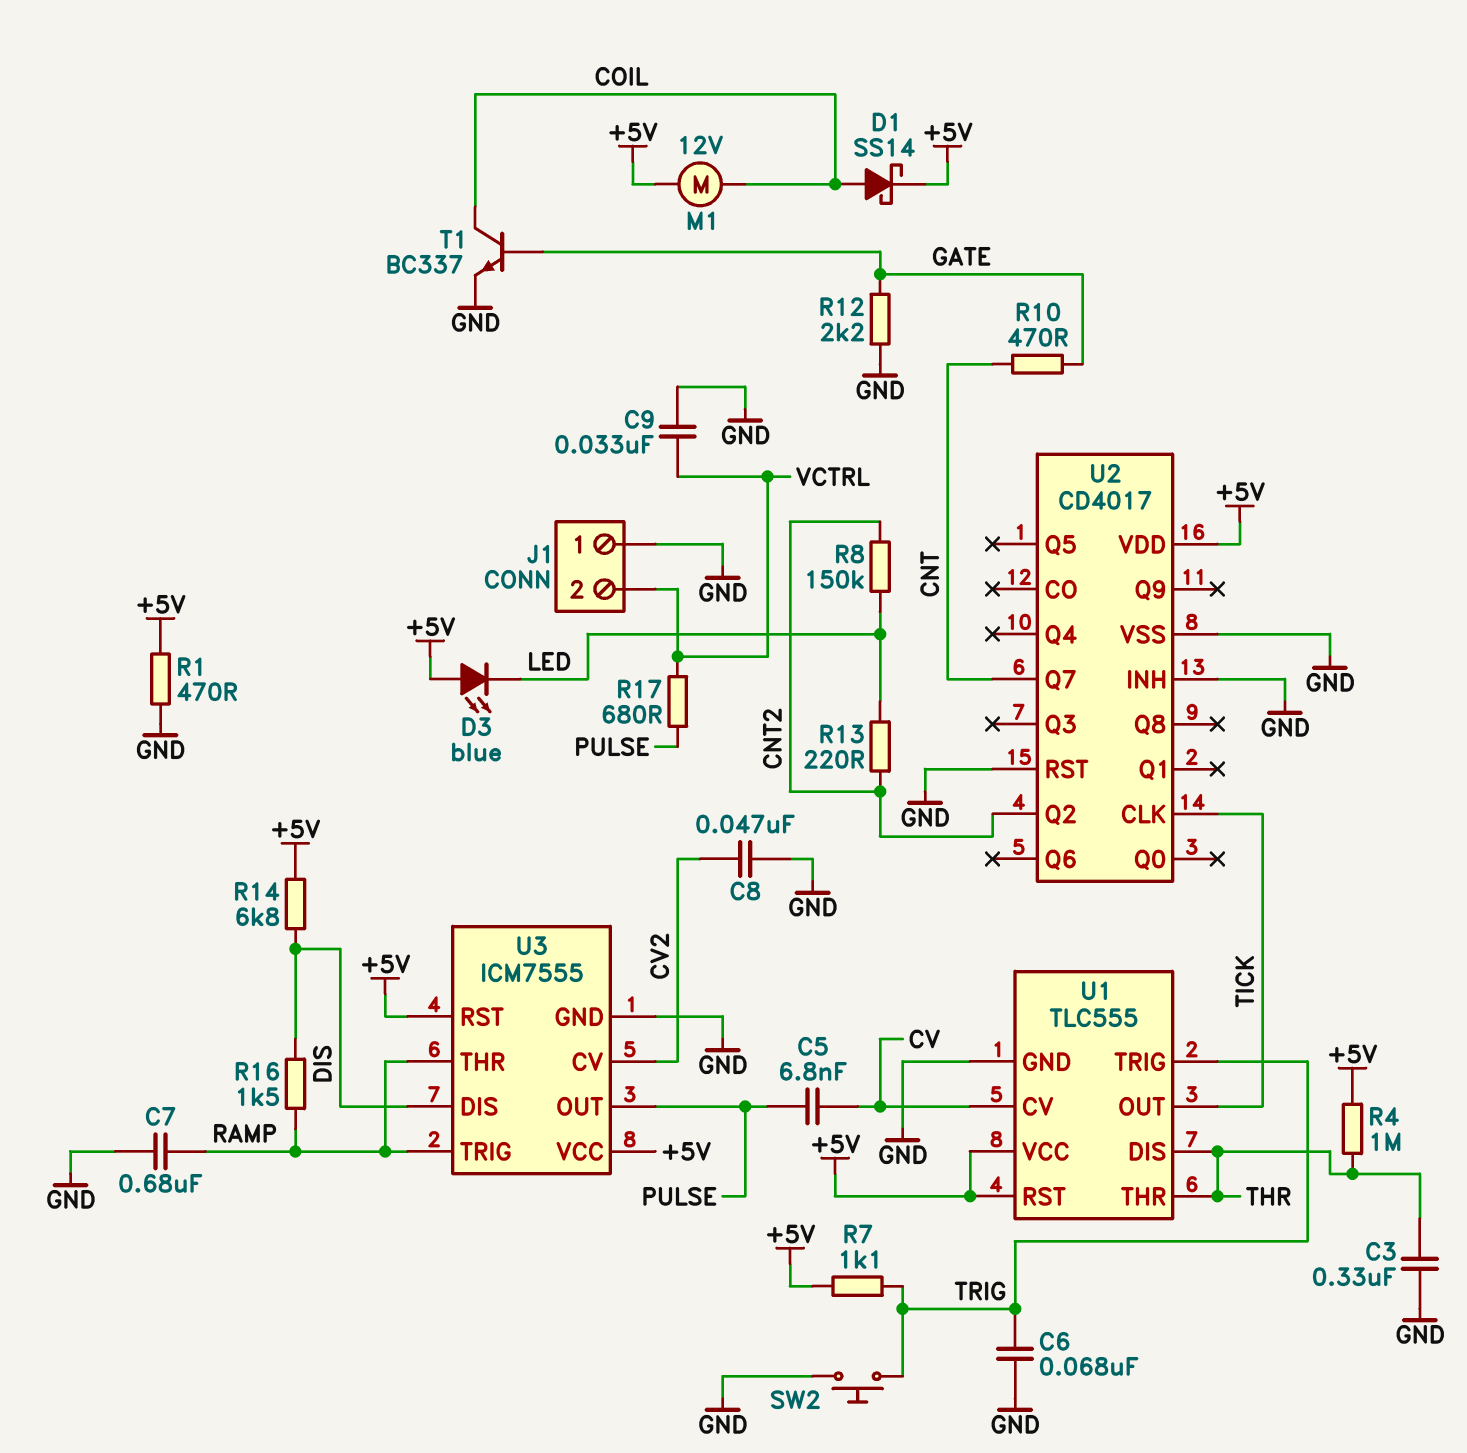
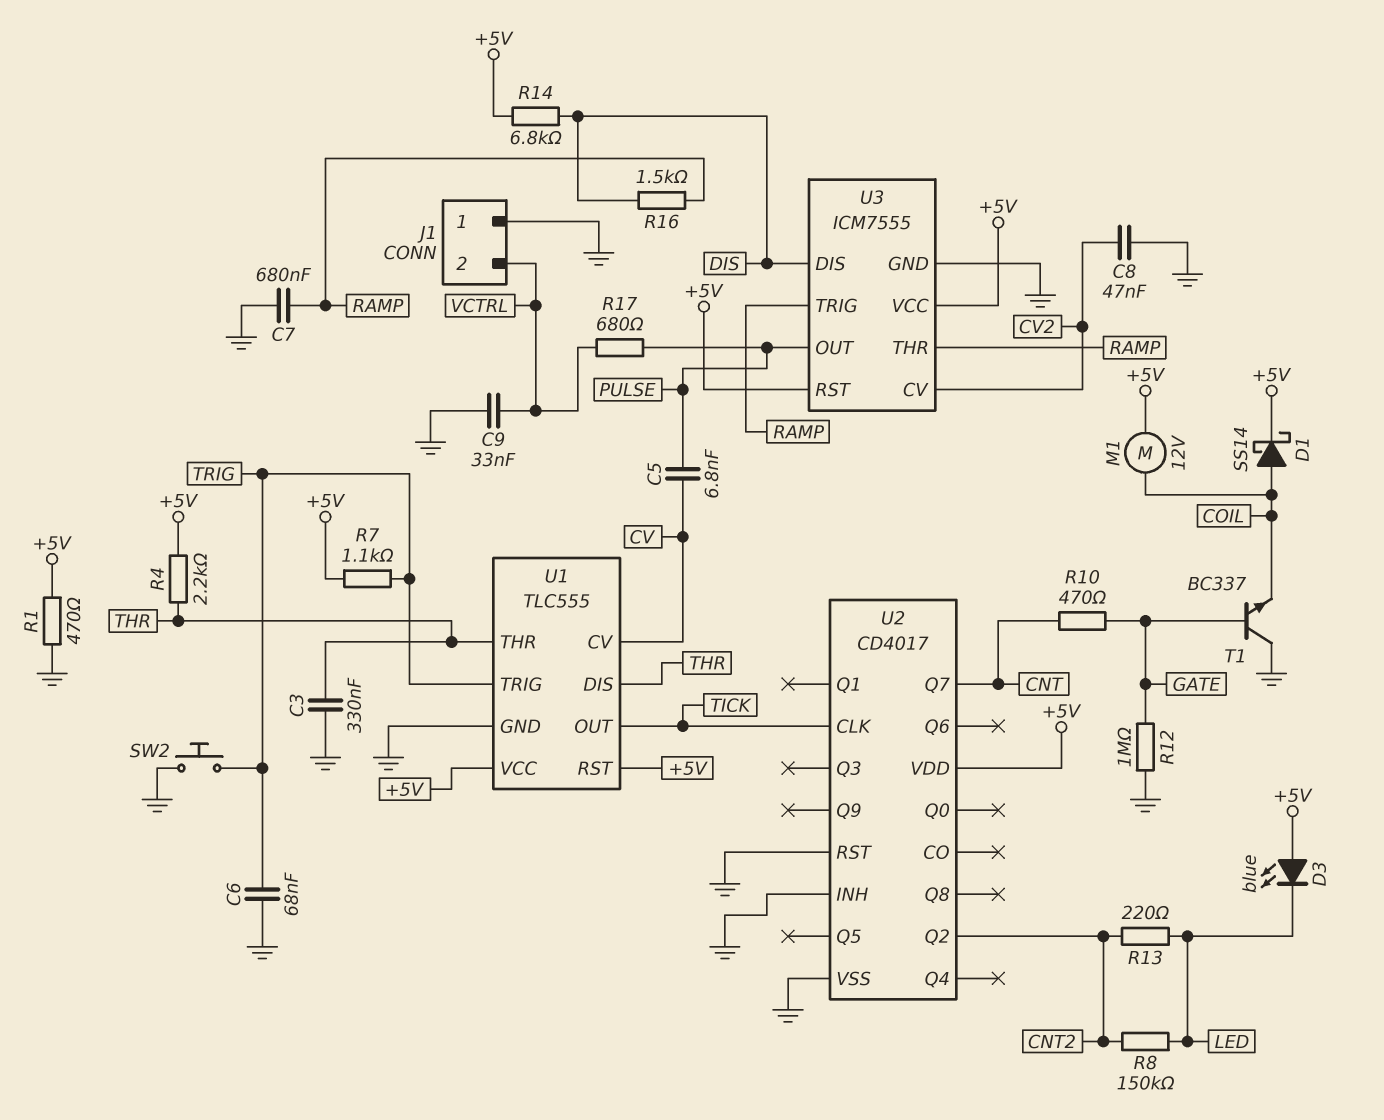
R4: 1M (+5V, THR) -> 2.2k (+5V, THR)
R12: 2.2k (GATE, GND) -> 1M (GATE, GND)
T1: NPN BC337 (B GATE, C COIL, E GND) -> NPN BC337 (B GATE, C GND, E COIL)

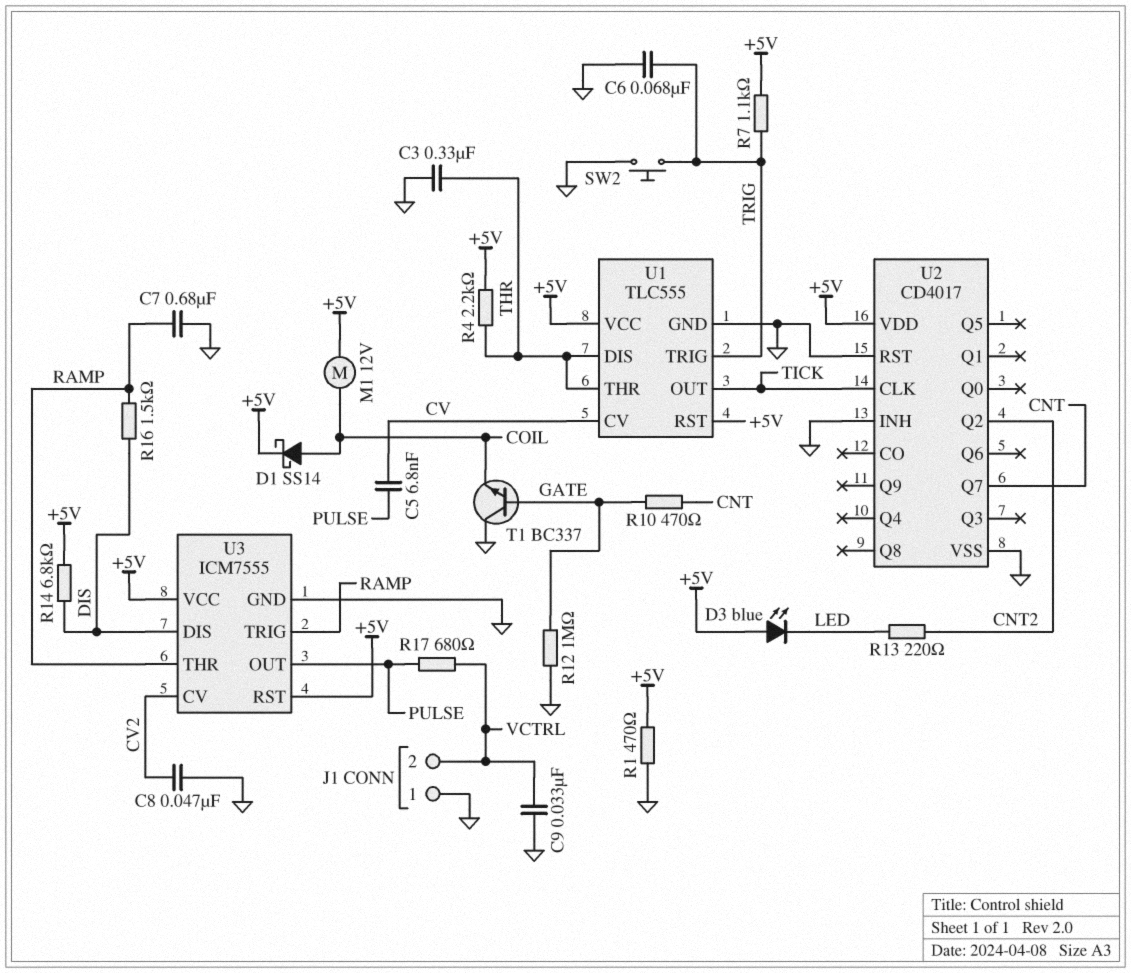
R8: 150k (CNT2, LED) -> none

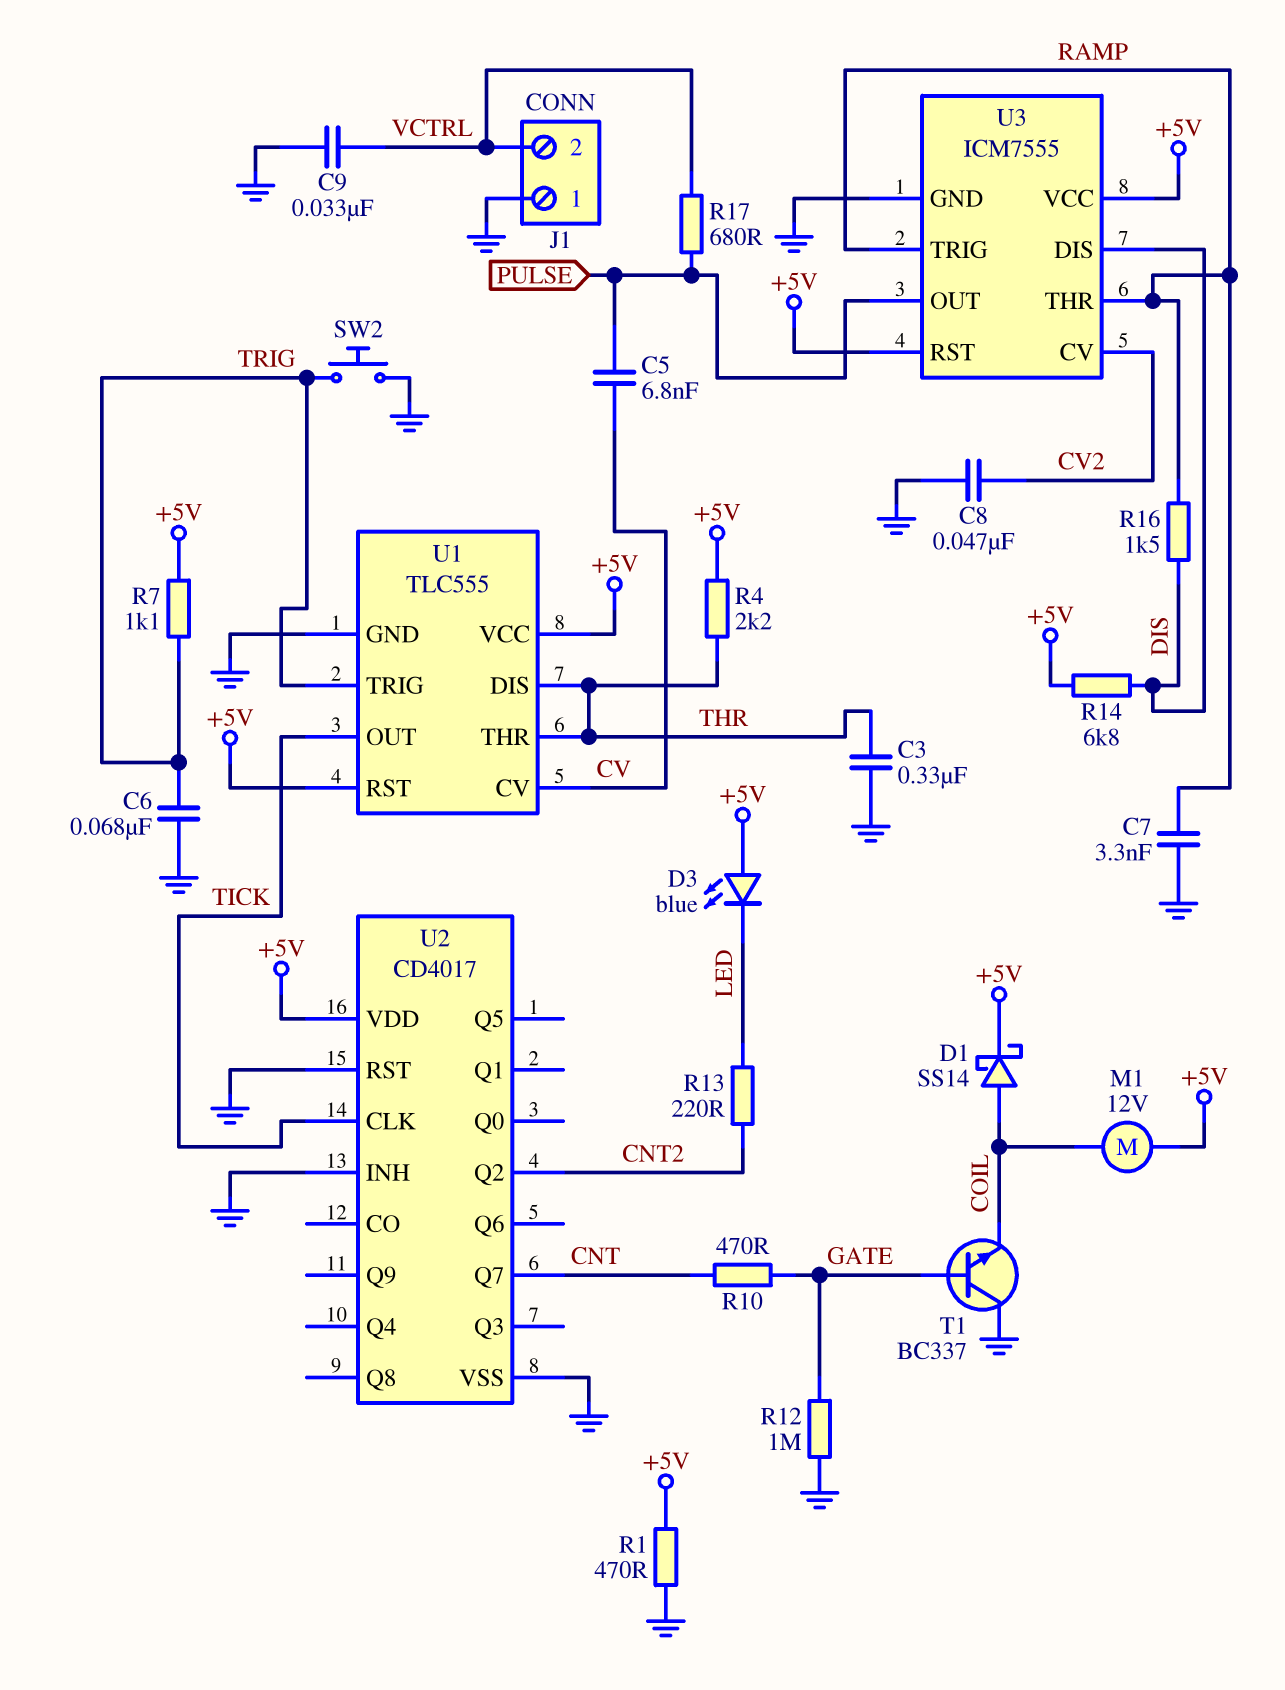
C7: 680nF (GND, RAMP) -> 3.3nF (GND, RAMP)

